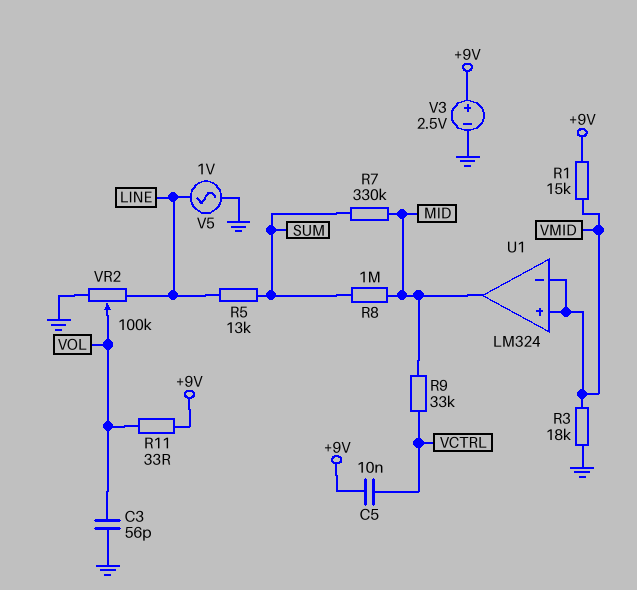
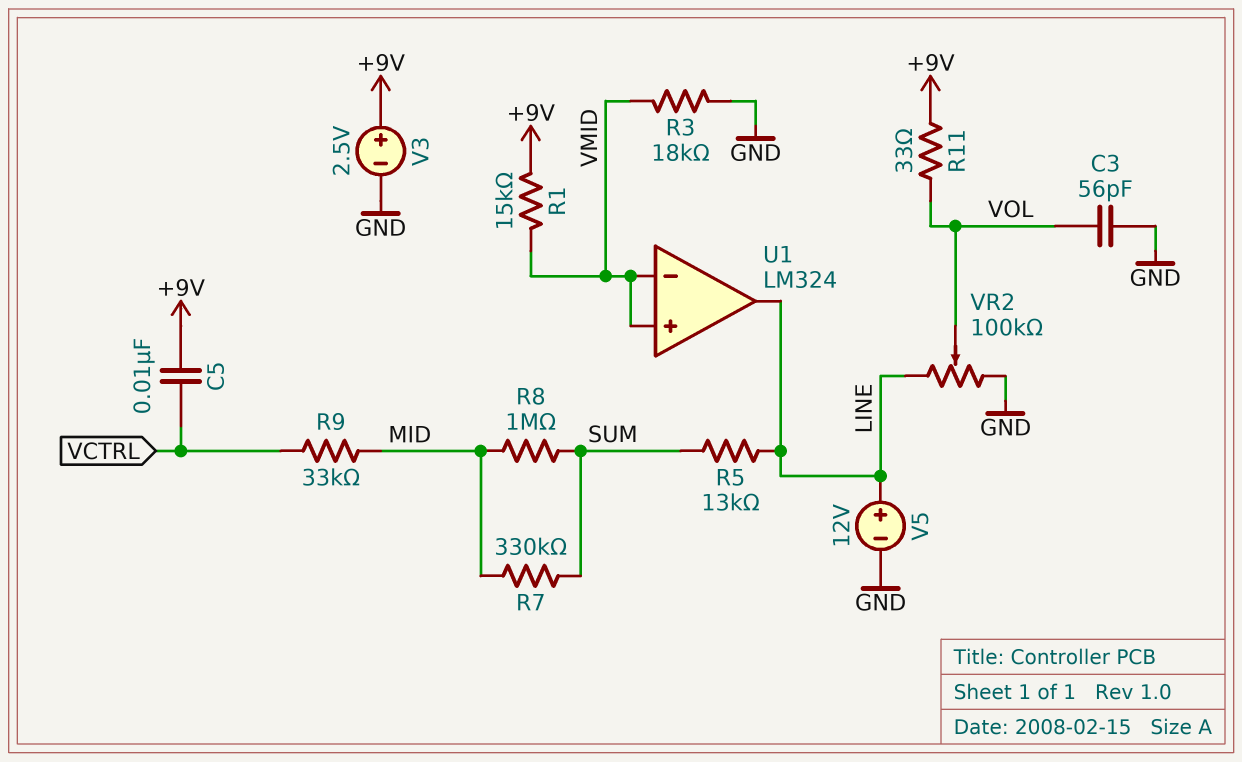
U1 pin out: MID -> LINE
V5: AC 1V (GND, LINE) -> 12V (plus LINE, minus GND)

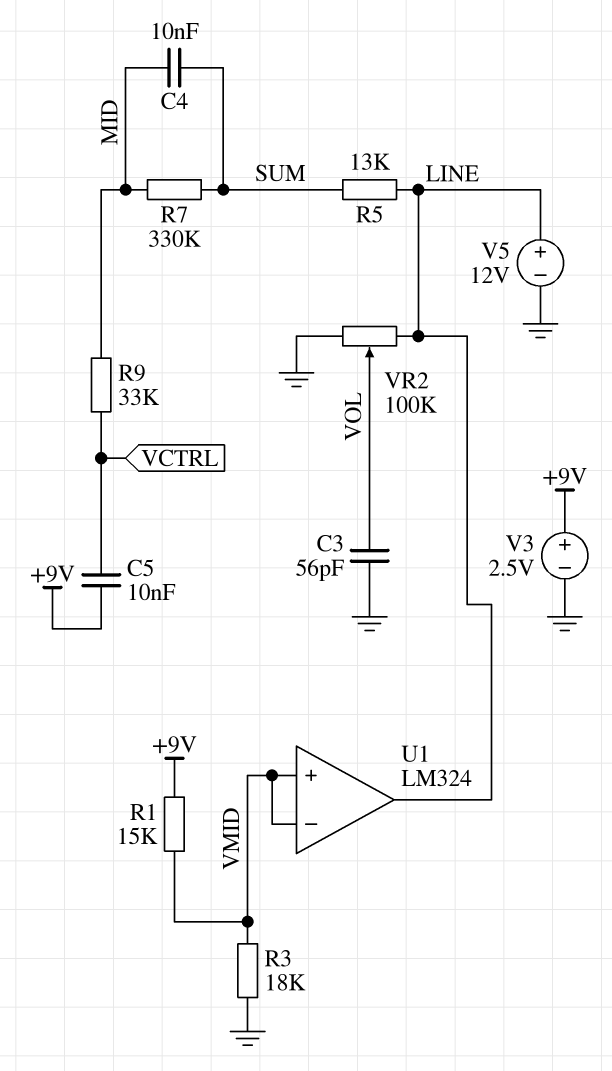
C4: none -> 10nF (MID, SUM)
R8: 1M (MID, SUM) -> none
R11: 33 (+9V, VOL) -> none

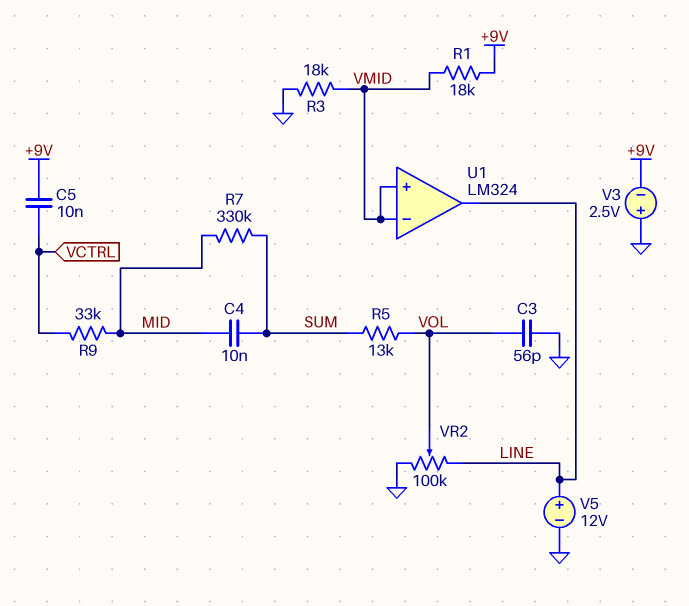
R1: 15k (+9V, VMID) -> 18k (+9V, VMID)
R5: 13k (LINE, SUM) -> 13k (SUM, VOL)
V3: 2.5V (plus +9V, minus GND) -> 2.5V (plus GND, minus +9V)

